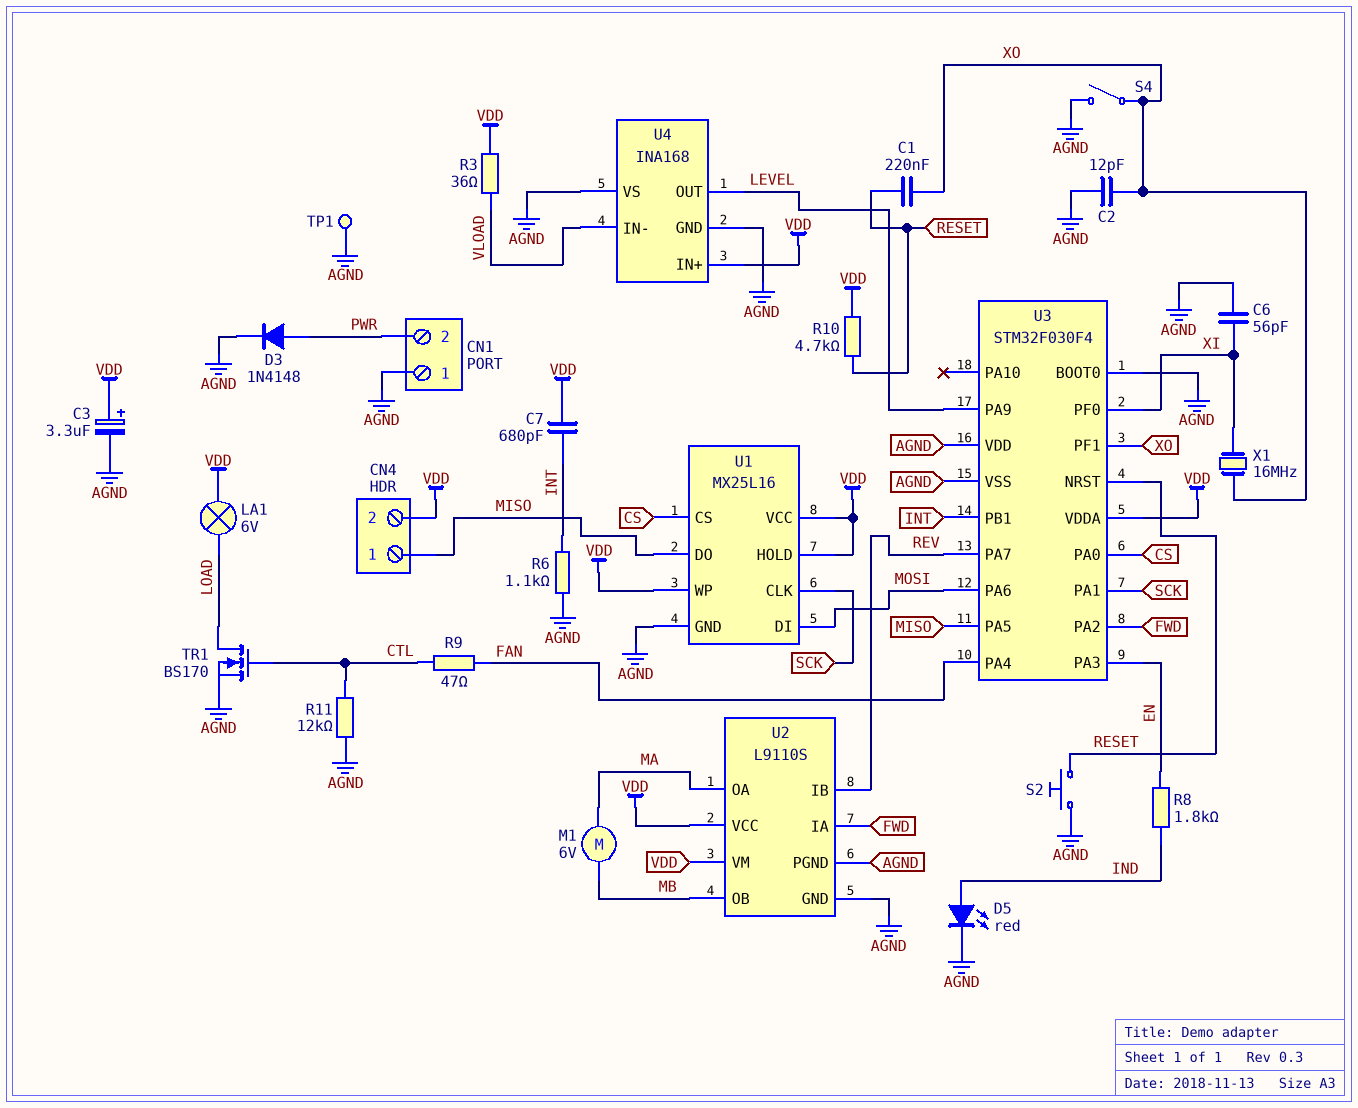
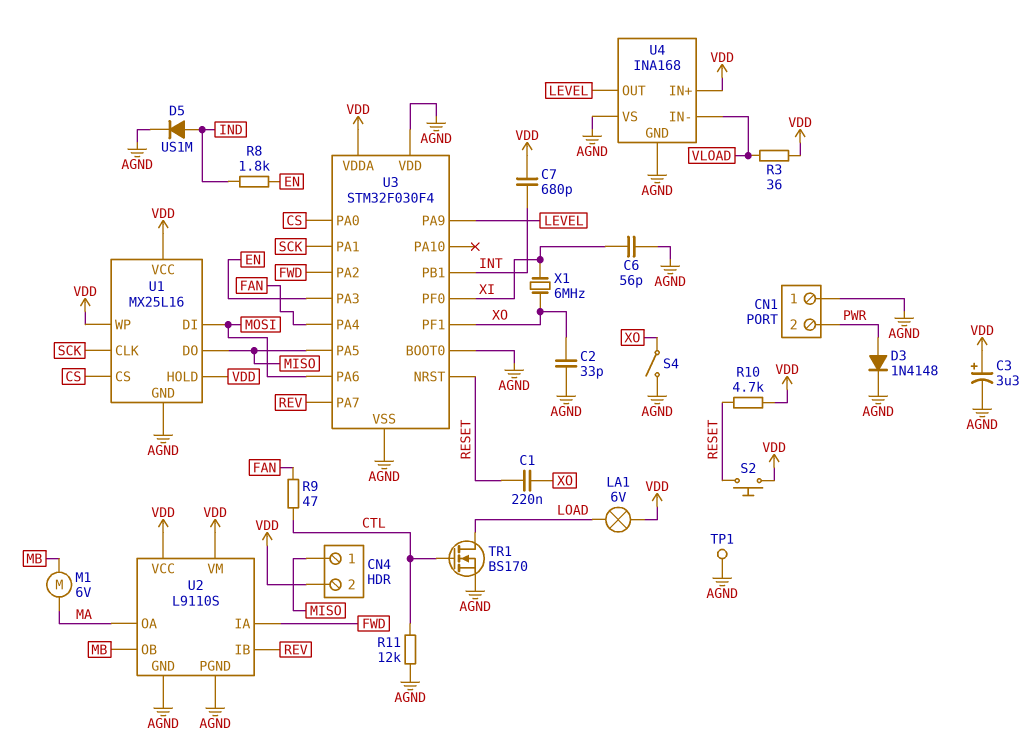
C2: 12pF (AGND, XO) -> 33pF (AGND, XO)
D5: LED red (A IND, K AGND) -> diode US1M (A IND, K AGND)
R6: 1.1k (AGND, INT) -> none
S2: button (AGND, RESET) -> button (RESET, VDD)
X1: 16MHz (XI, XO) -> 6MHz (XI, XO)

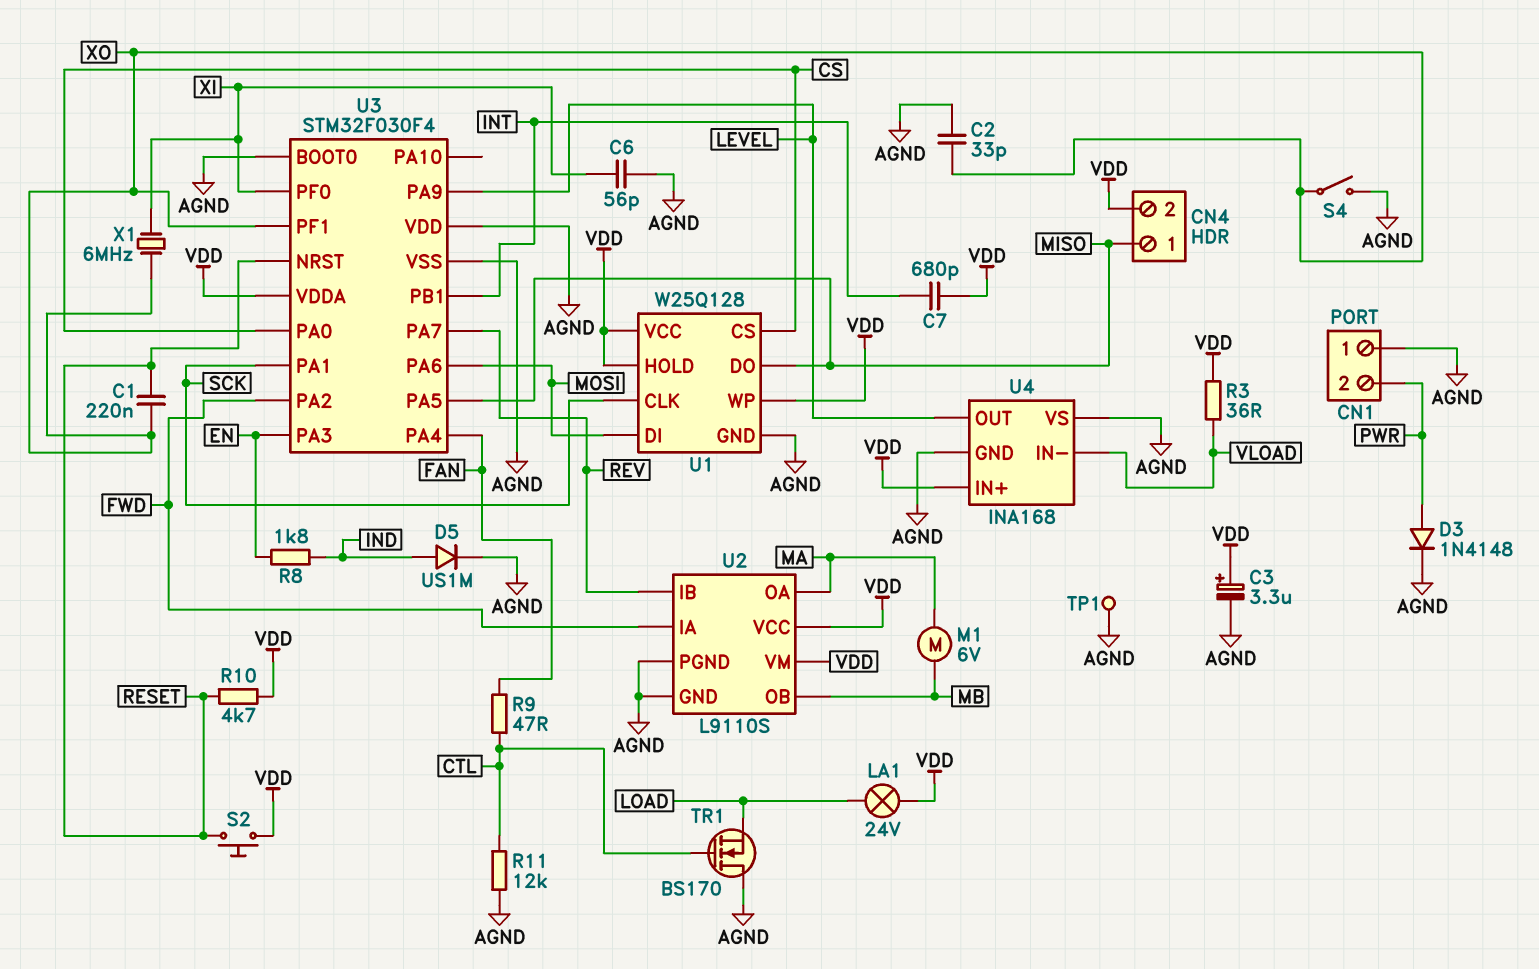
LA1: lamp 6V (LOAD, VDD) -> lamp 24V (LOAD, VDD)
TR1: NMOS BS170 (G CTL, D LOAD, S AGND) -> NMOS BS170 (G CTL, D AGND, S LOAD)
U1: MX25L16 -> W25Q128

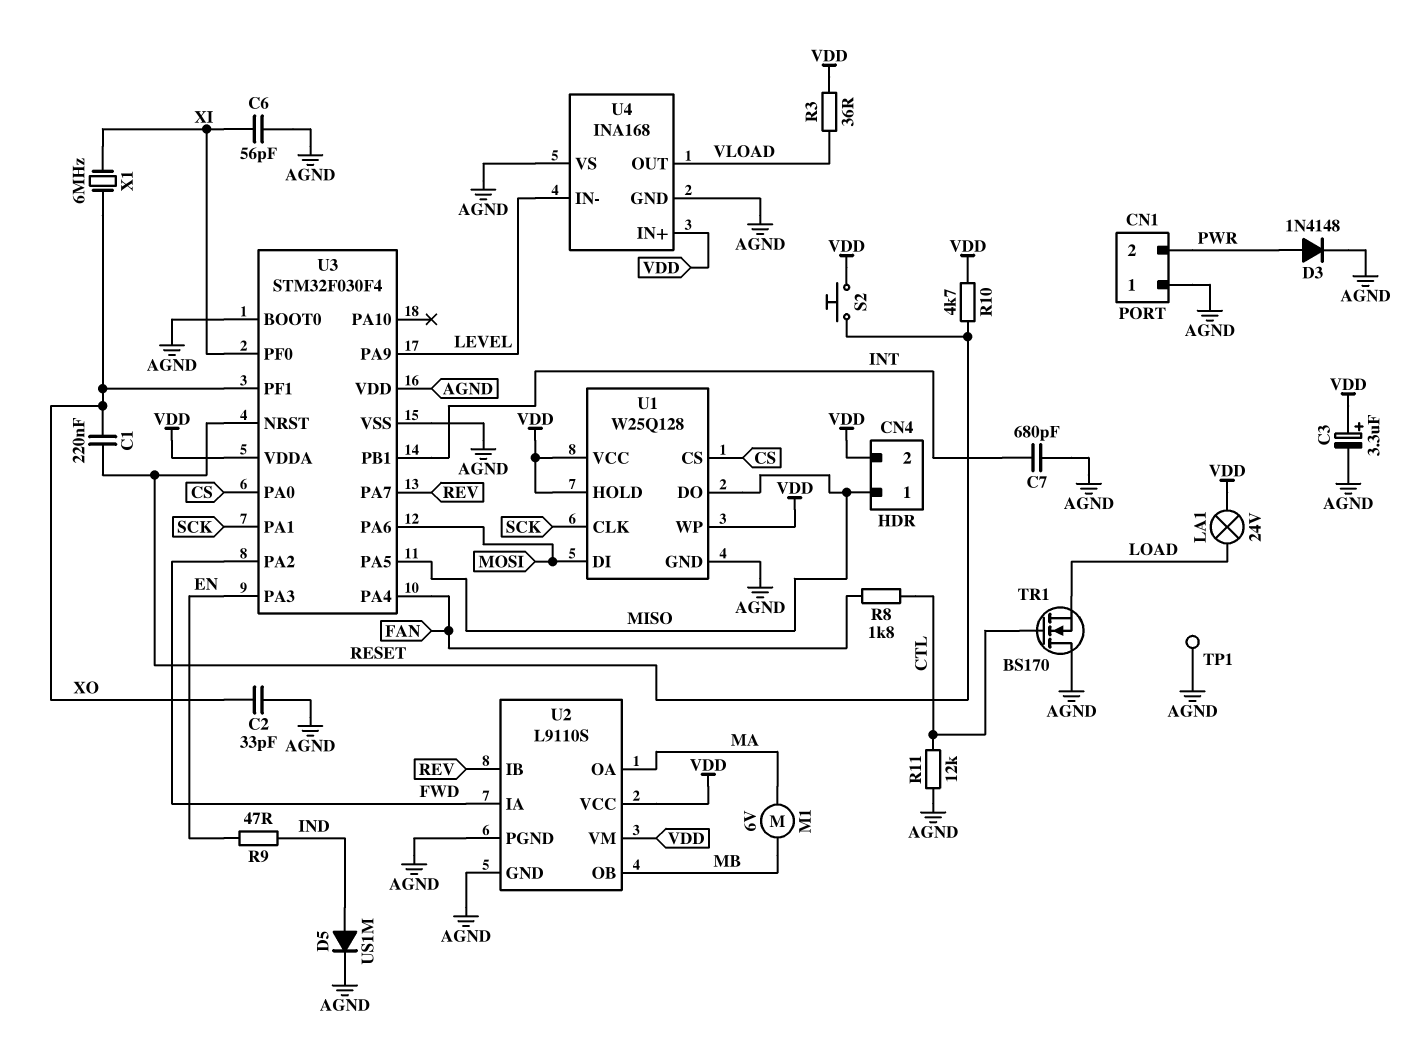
C7: 680pF (INT, VDD) -> 680pF (AGND, INT)
R8: 1.8k (EN, IND) -> 1.8k (CTL, FAN)
R9: 47 (CTL, FAN) -> 47 (EN, IND)
S4: switch (AGND, XO) -> none
U4 pin IN-: VLOAD -> LEVEL
U4 pin OUT: LEVEL -> VLOAD

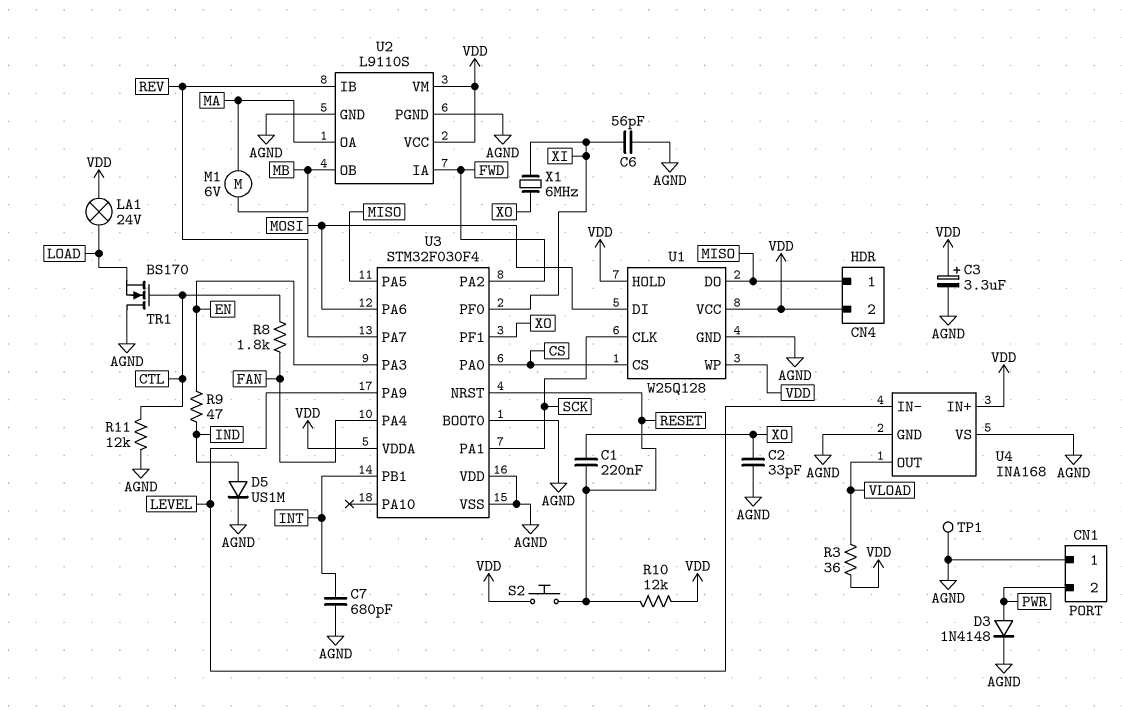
R10: 4.7k (RESET, VDD) -> 12k (RESET, VDD)

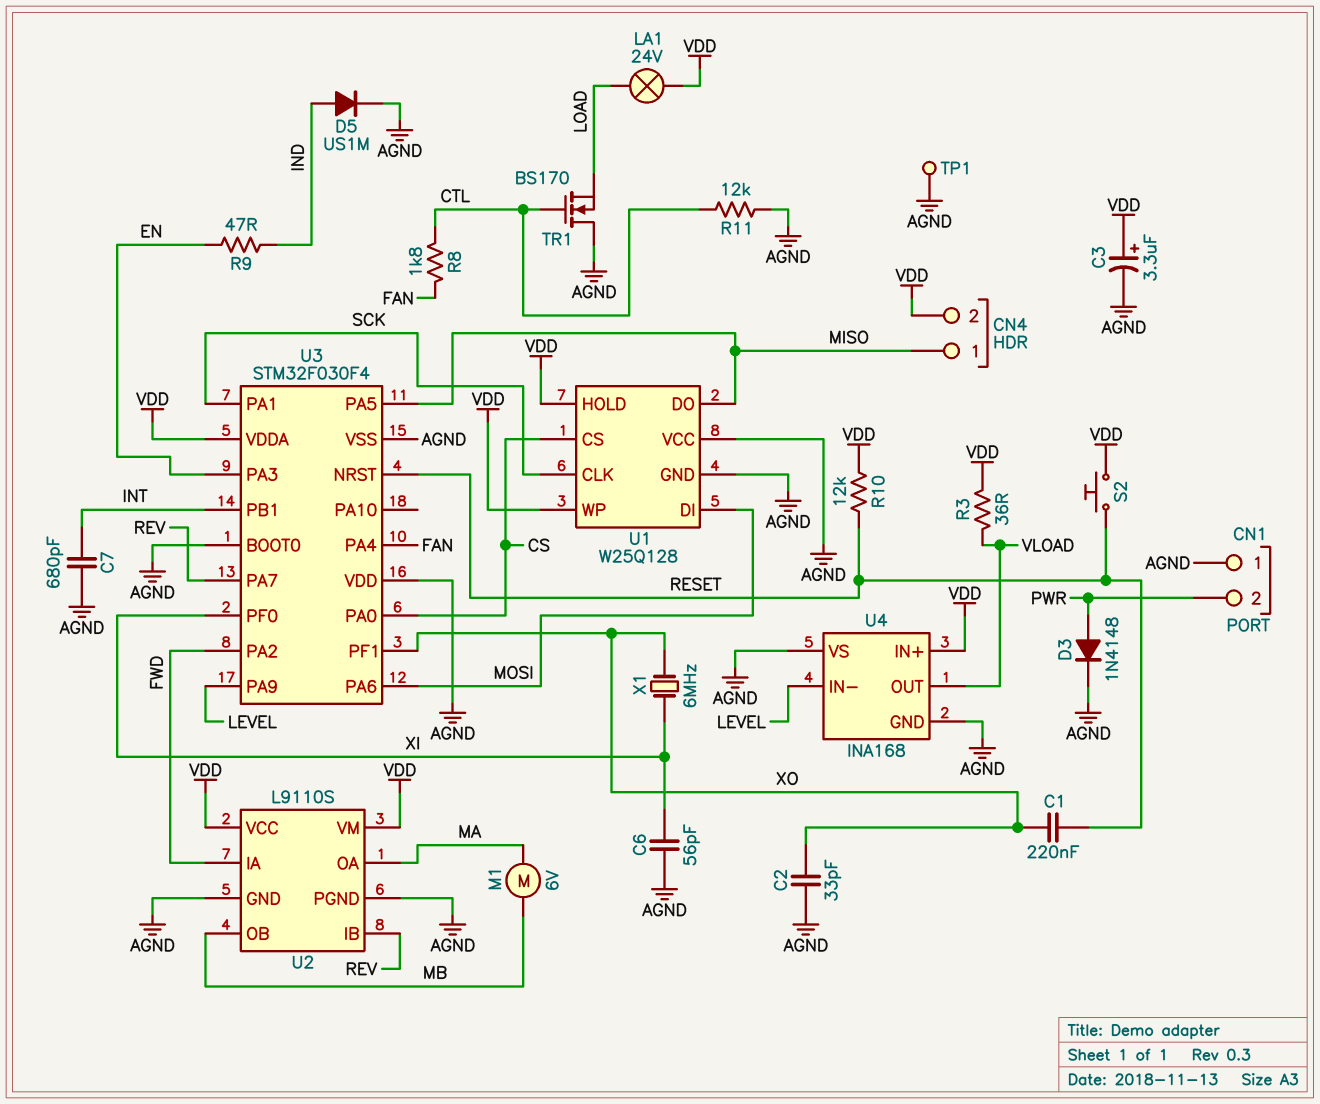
U1 pin VCC: VDD -> AGND

